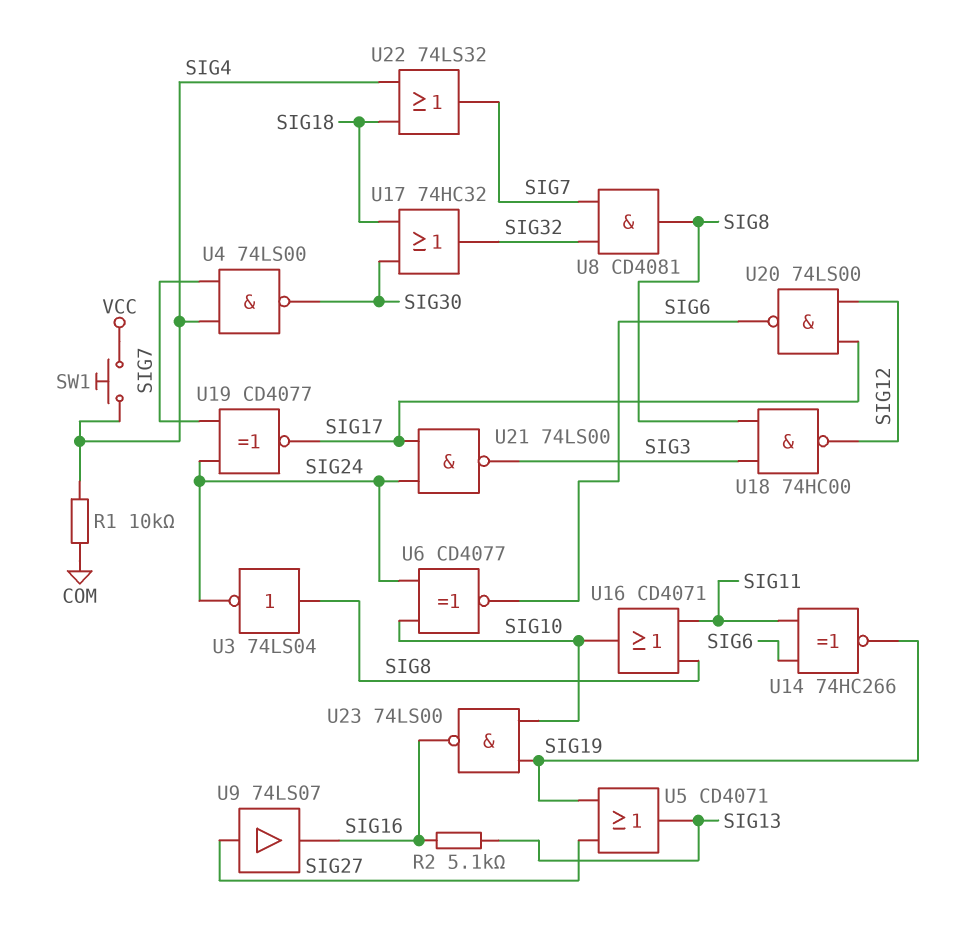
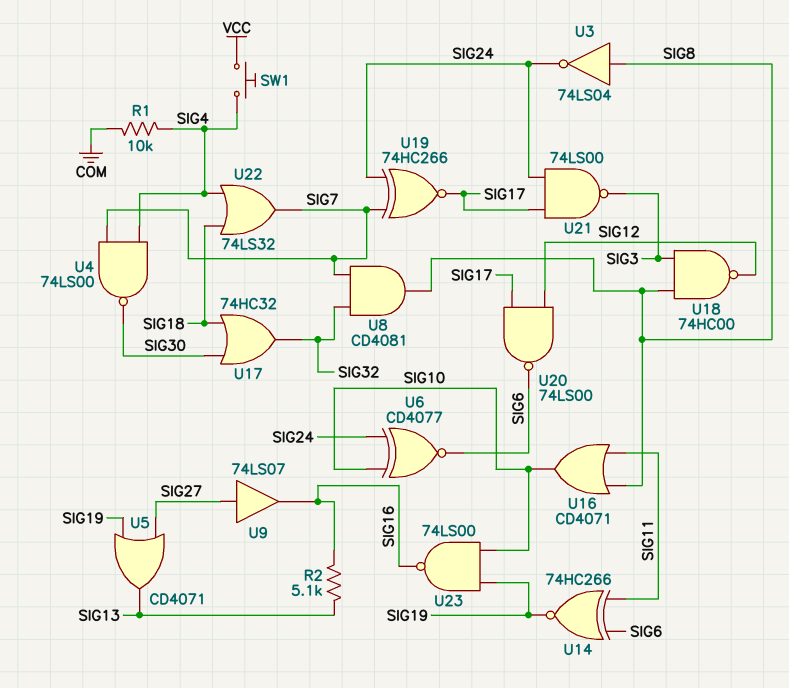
U19: XNOR CD4077 (in SIG7, in SIG24, out SIG17) -> XNOR 74HC266 (in SIG7, in SIG24, out SIG17)

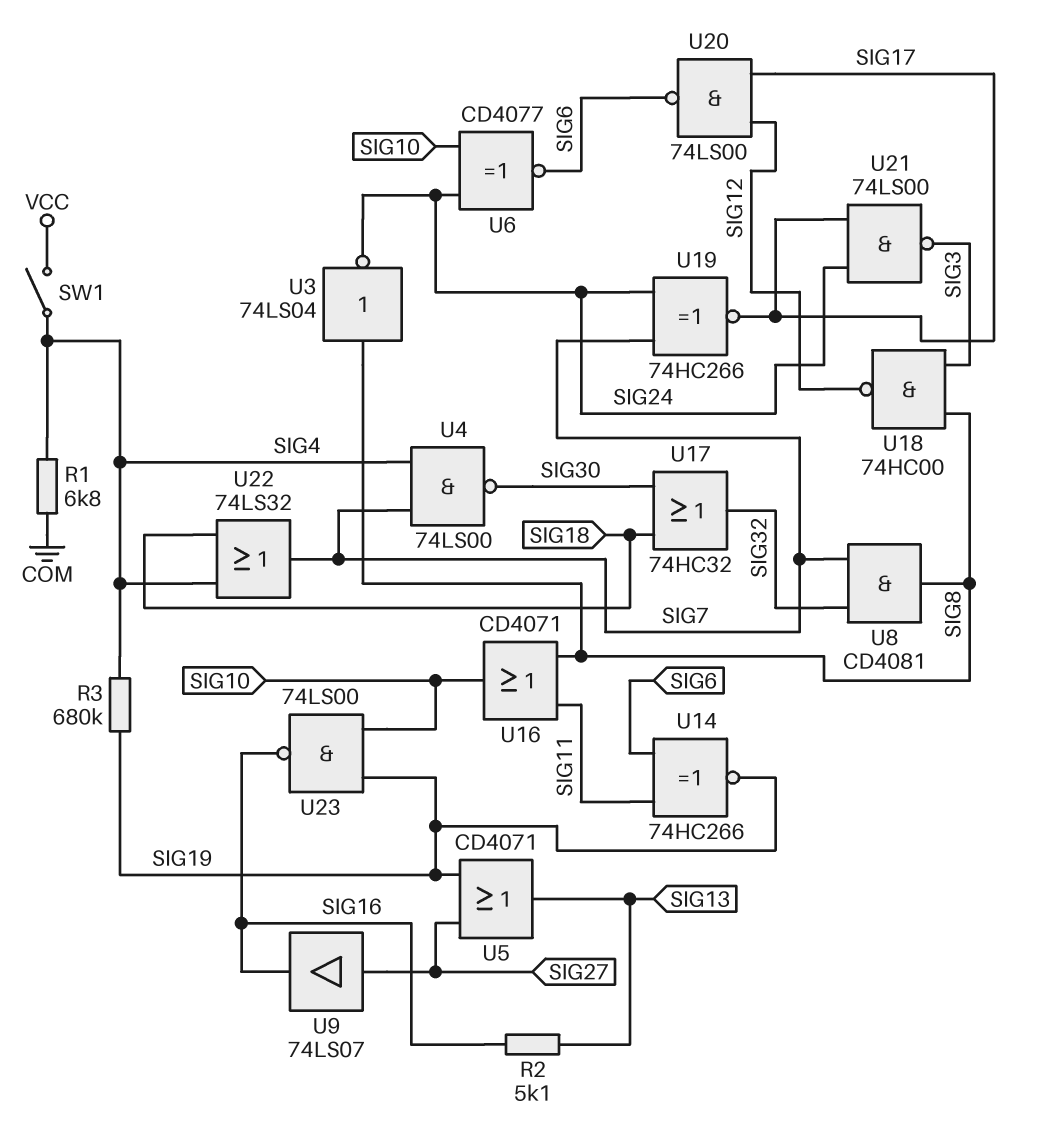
R1: 10k (COM, SIG4) -> 6.8k (COM, SIG4)
R3: none -> 680k (SIG4, SIG19)
SW1: button (SIG4, VCC) -> switch (SIG4, VCC)

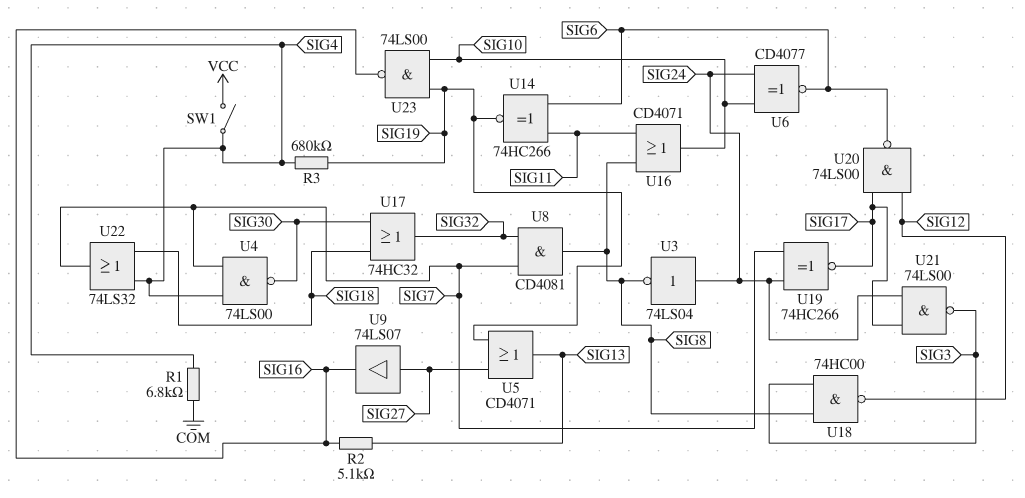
U3: NOT 74LS04 (in SIG8, out SIG24) -> NOT 74LS04 (in SIG24, out SIG8)

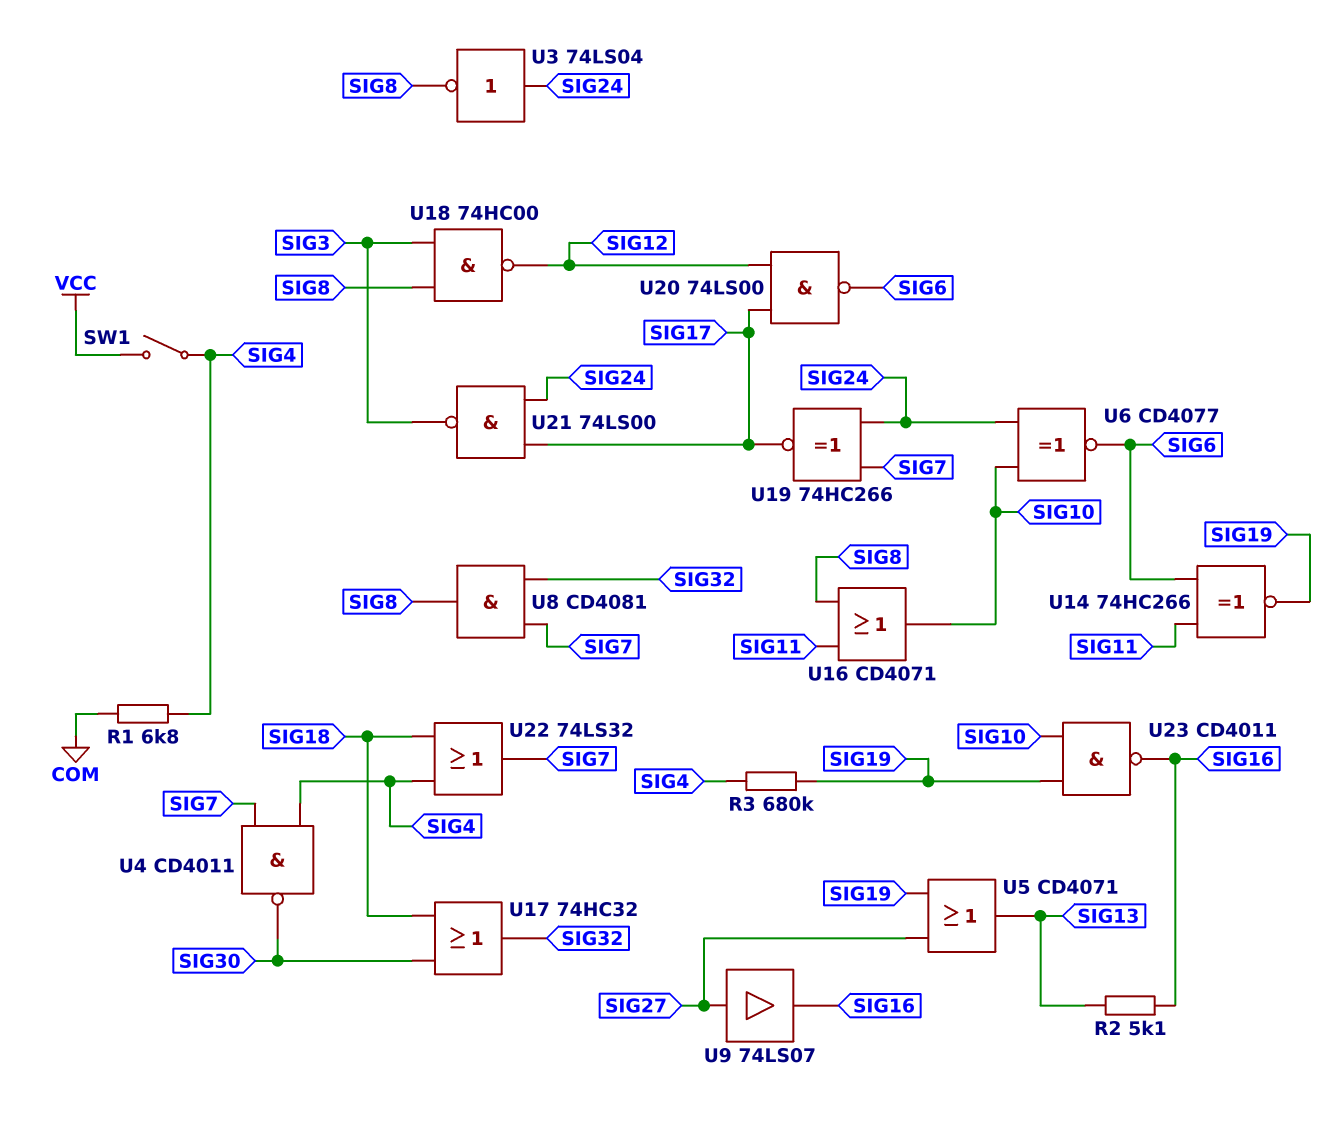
U4: NAND 74LS00 (in SIG4, in SIG7, out SIG30) -> NAND CD4011 (in SIG4, in SIG7, out SIG30)
U23: NAND 74LS00 (in SIG10, in SIG19, out SIG16) -> NAND CD4011 (in SIG10, in SIG19, out SIG16)

